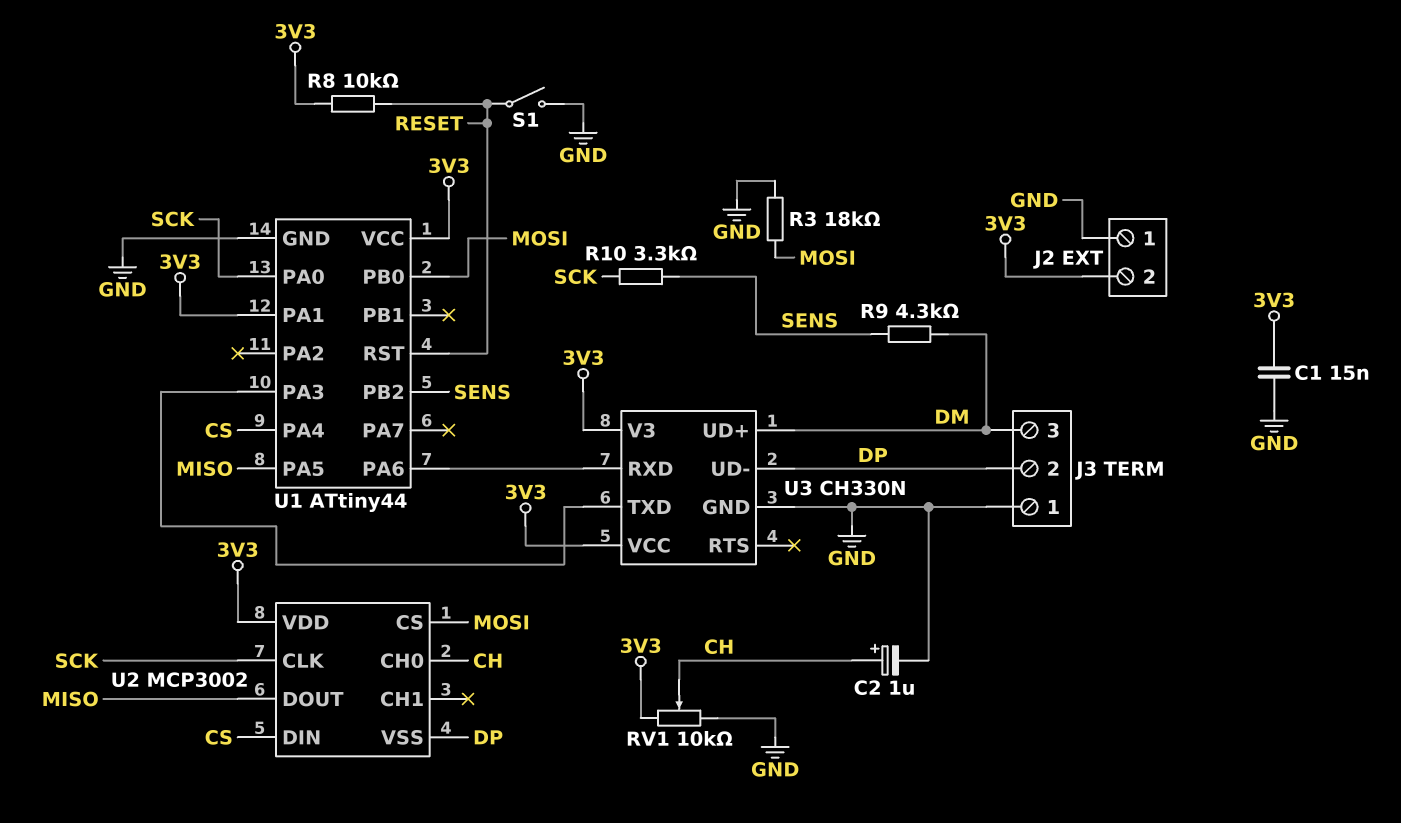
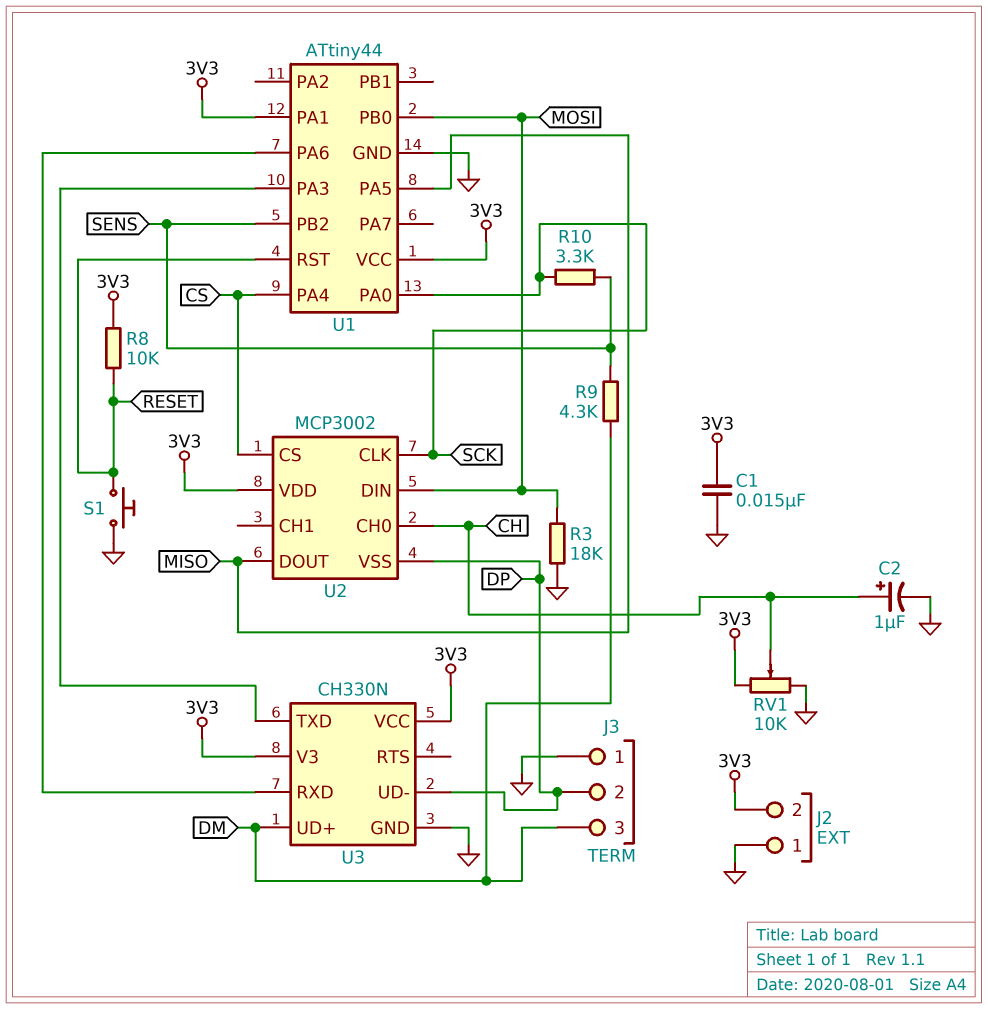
S1: switch (GND, RESET) -> button (GND, RESET)
U2 pin CS: MOSI -> CS
U2 pin DIN: CS -> MOSI

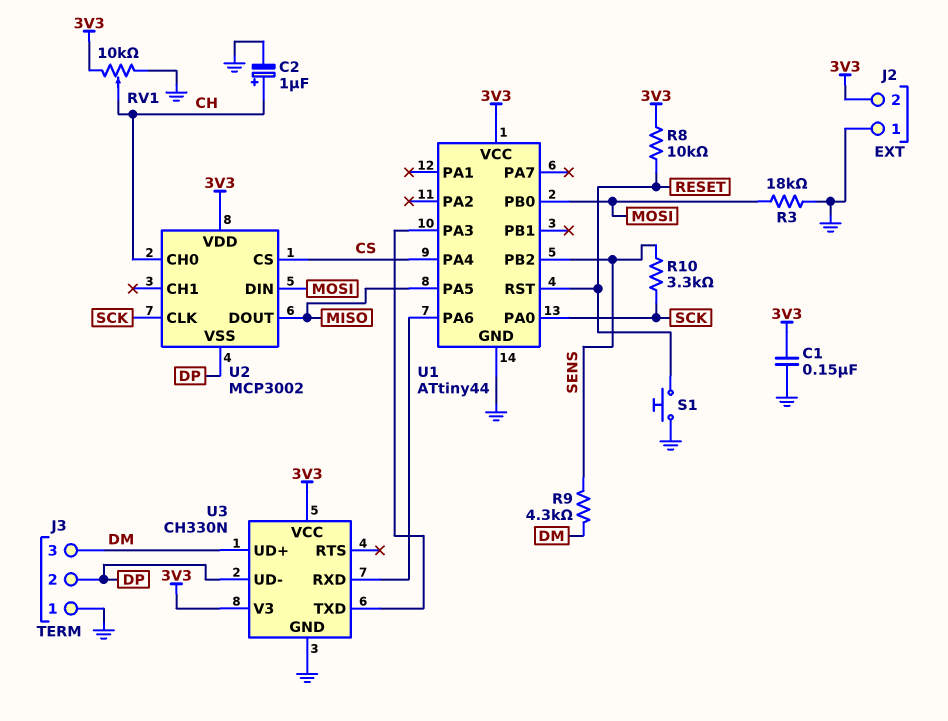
C1: 15nF (3V3, GND) -> 150nF (3V3, GND)
U1 pin PA1: 3V3 -> none

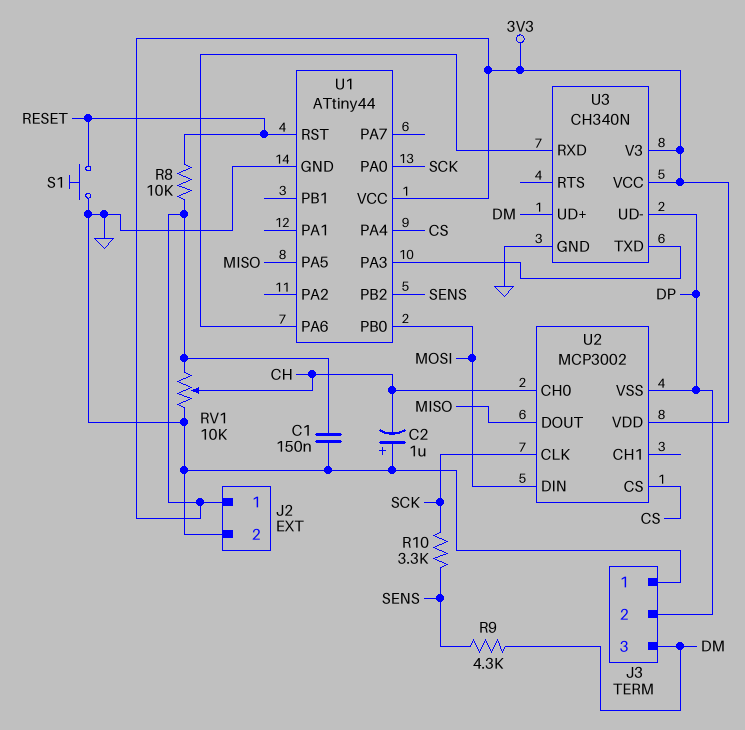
C2: 1uF (plus CH, minus GND) -> 1uF (plus GND, minus CH)
J2 pin 1: GND -> 3V3
J2 pin 2: 3V3 -> GND
R3: 18k (GND, MOSI) -> none
U3: CH330N -> CH340N

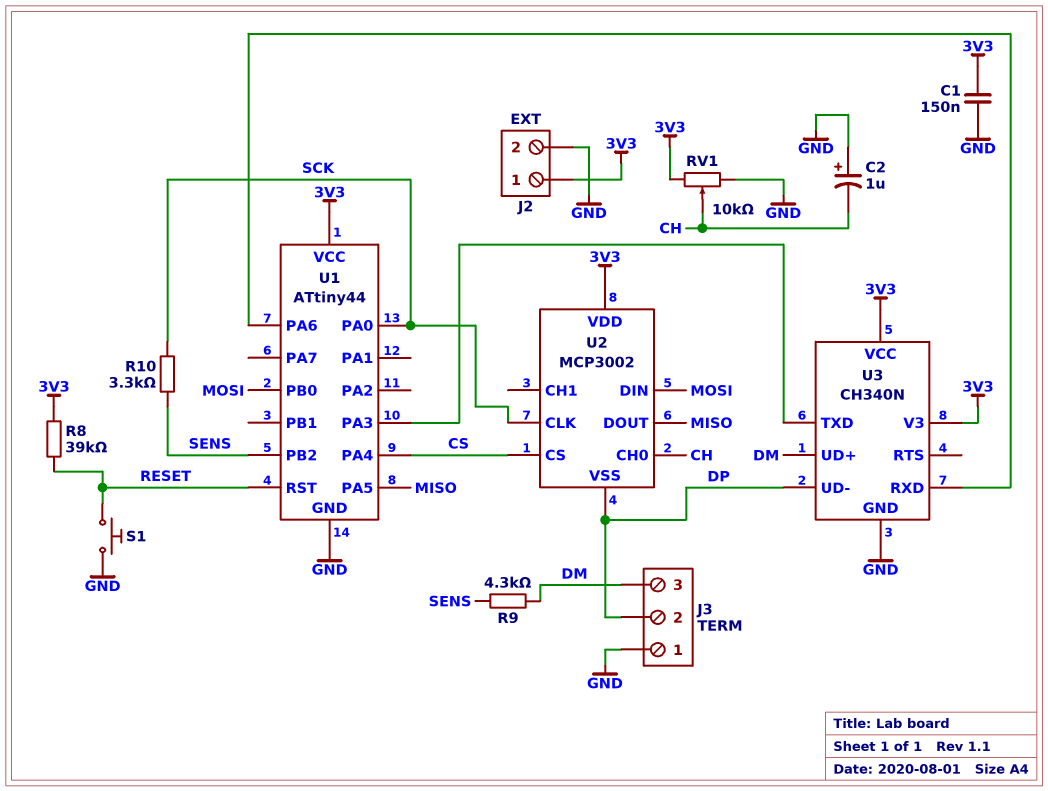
R8: 10k (3V3, RESET) -> 39k (3V3, RESET)

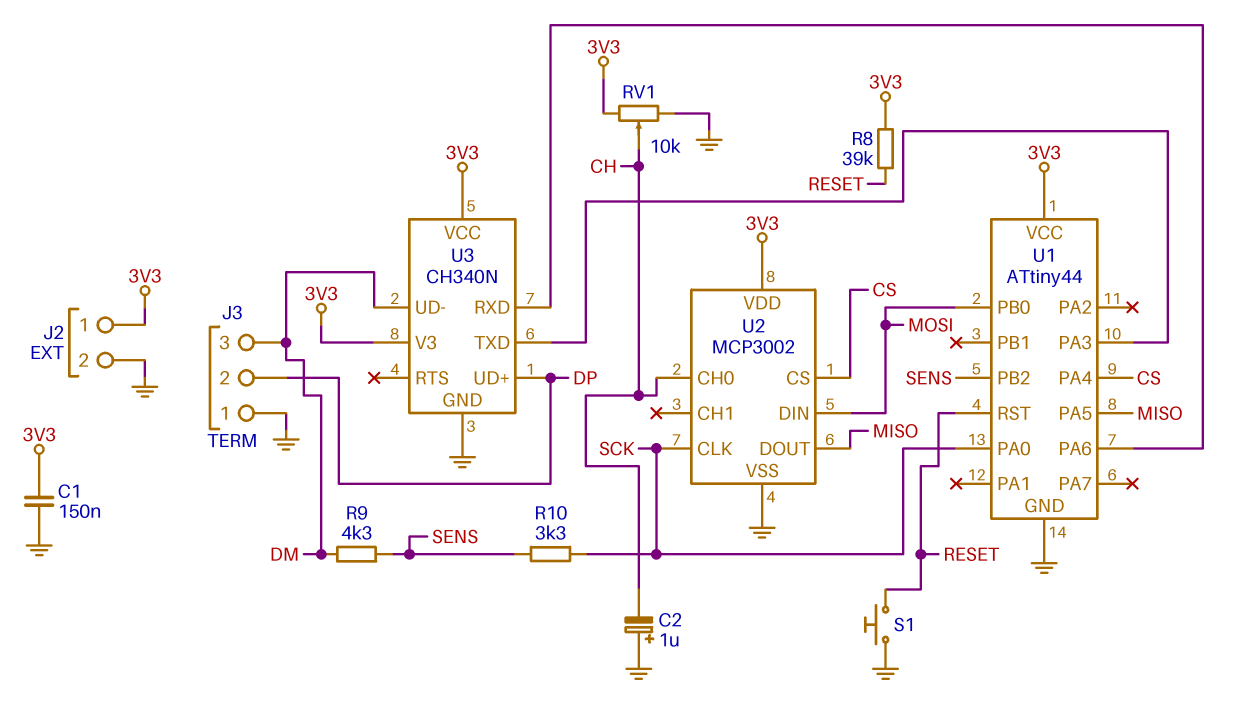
U2 pin VSS: DP -> GND
U3 pin UD+: DM -> DP
U3 pin UD-: DP -> DM

